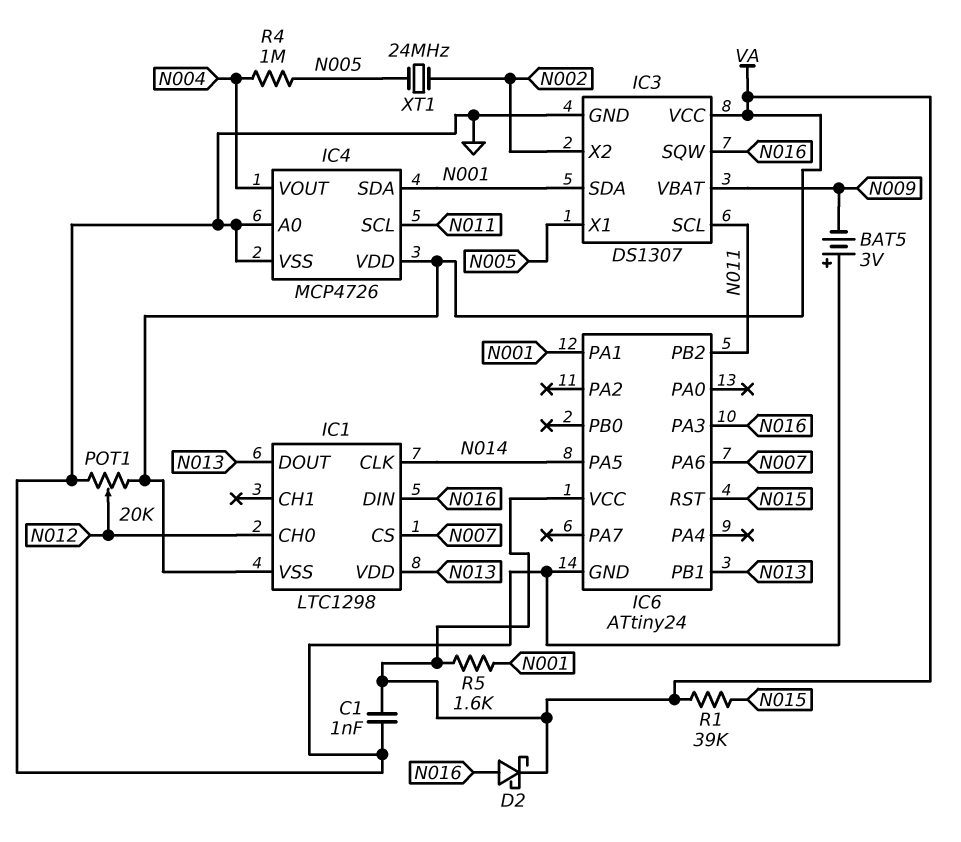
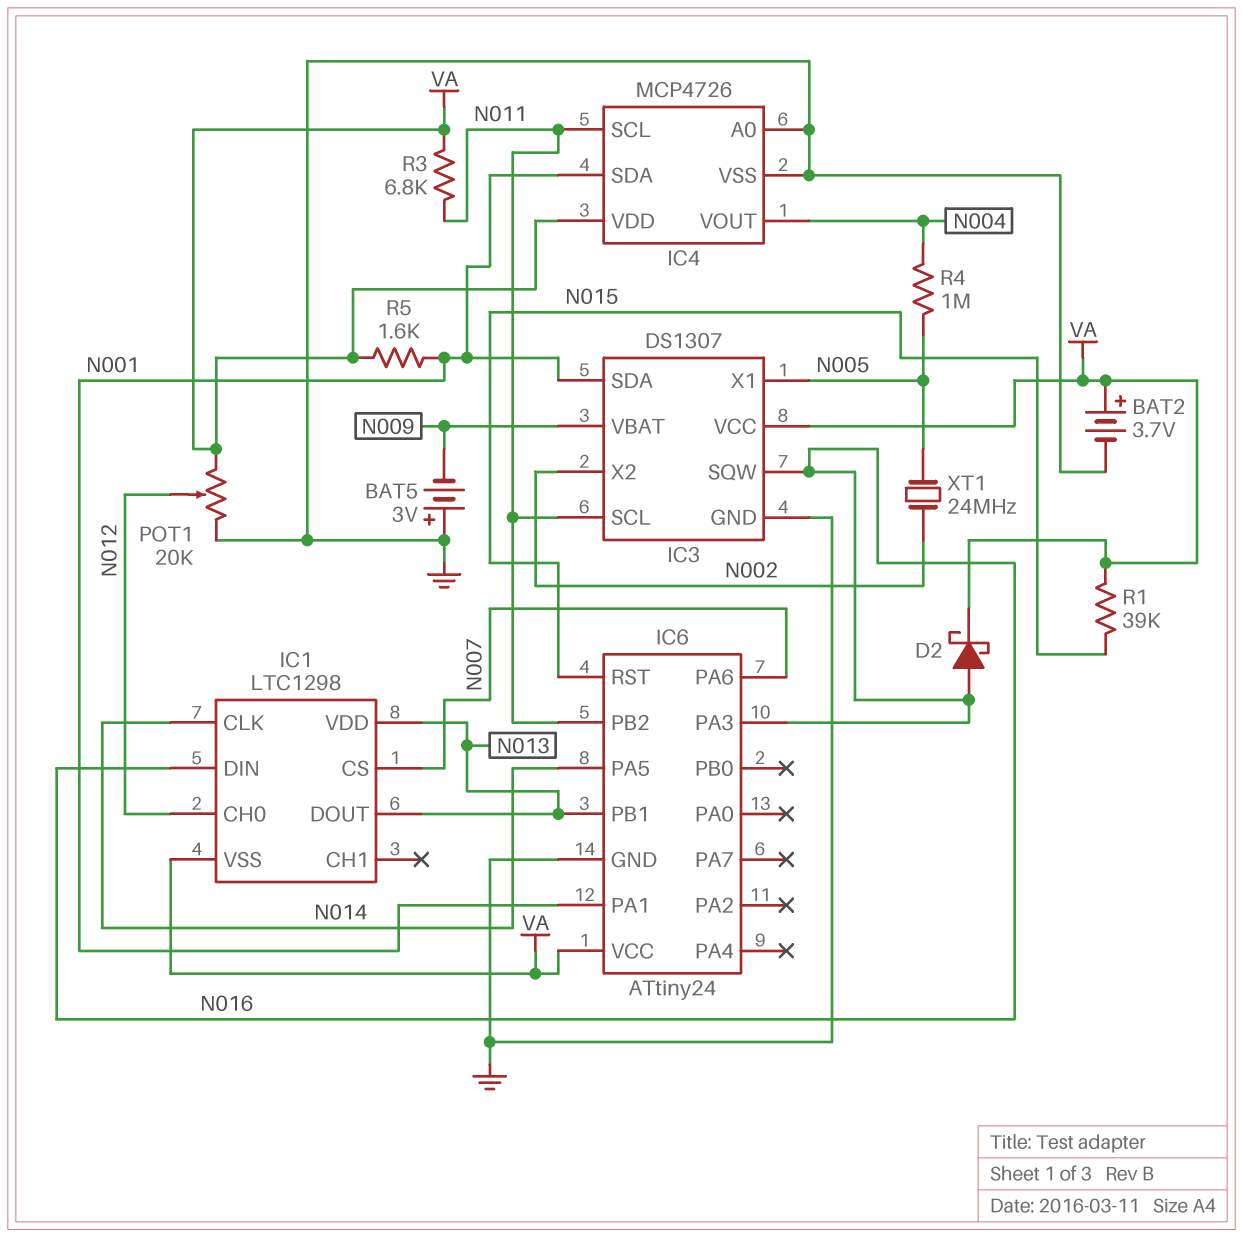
BAT2: none -> 3.7V (plus VA, minus GND)
C1: 1nF (GND, VA) -> none
R3: none -> 6.8k (N011, VA)

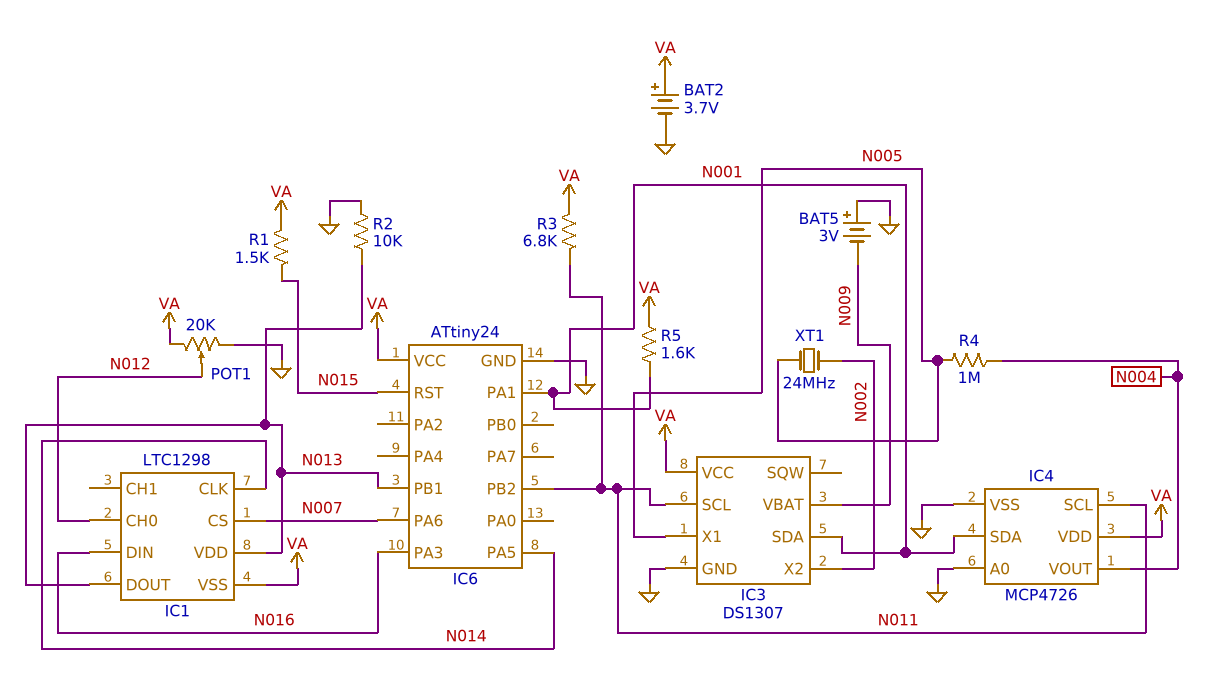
D2: schottky (A N016, K VA) -> none
IC3 pin SQW: N016 -> none
R1: 39k (N015, VA) -> 1.5k (N015, VA)
R2: none -> 10k (GND, N013)

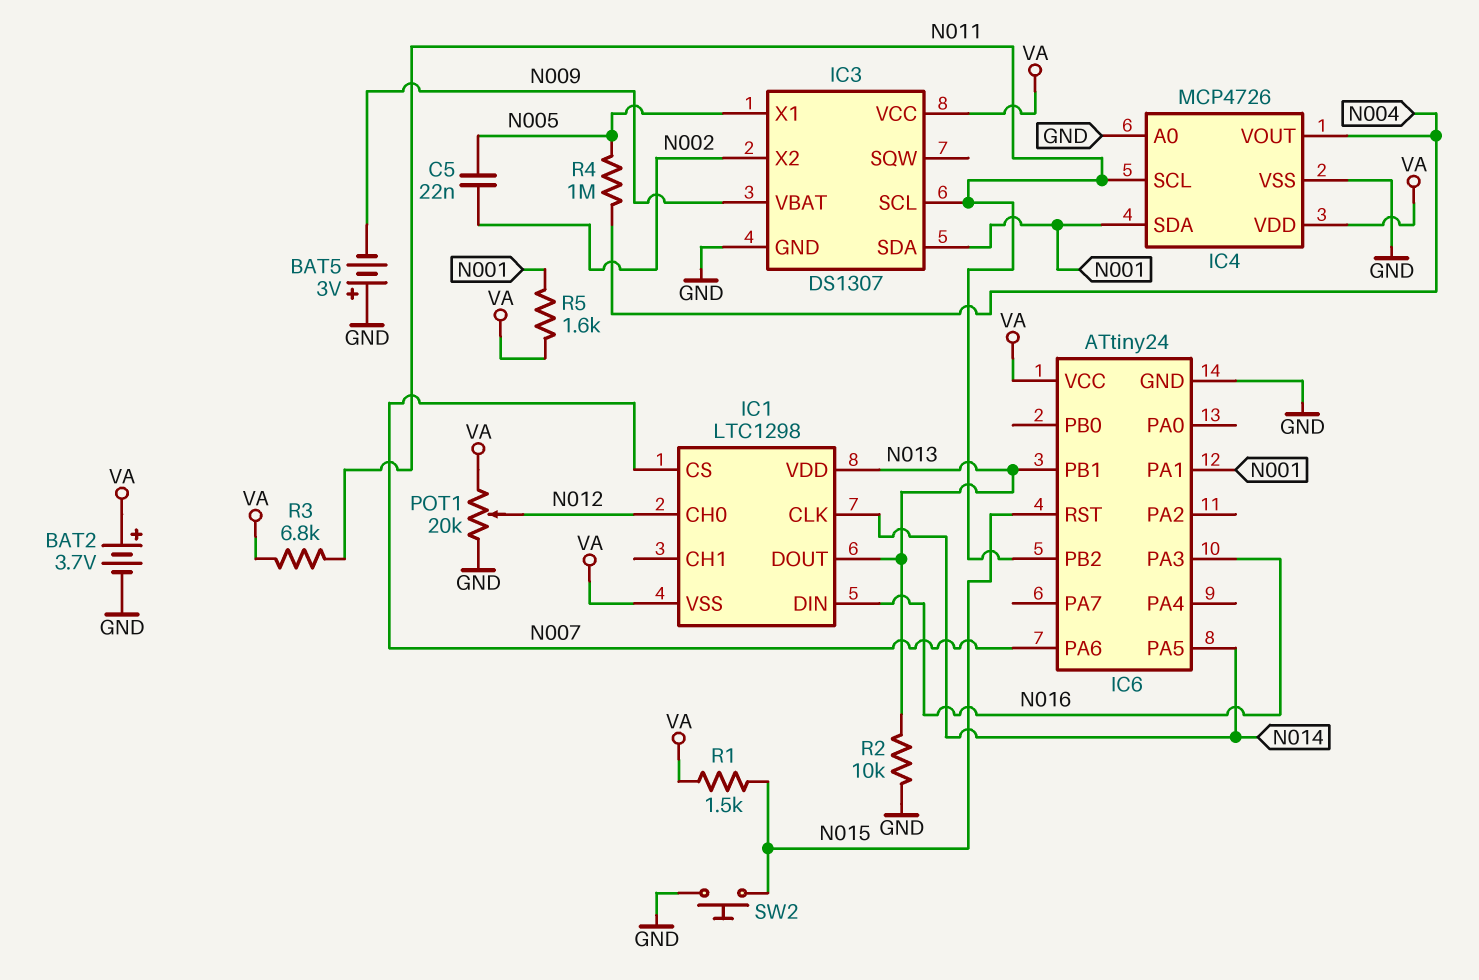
C5: none -> 22nF (N002, N005)
SW2: none -> button (GND, N015)
XT1: 24MHz (N002, N005) -> none

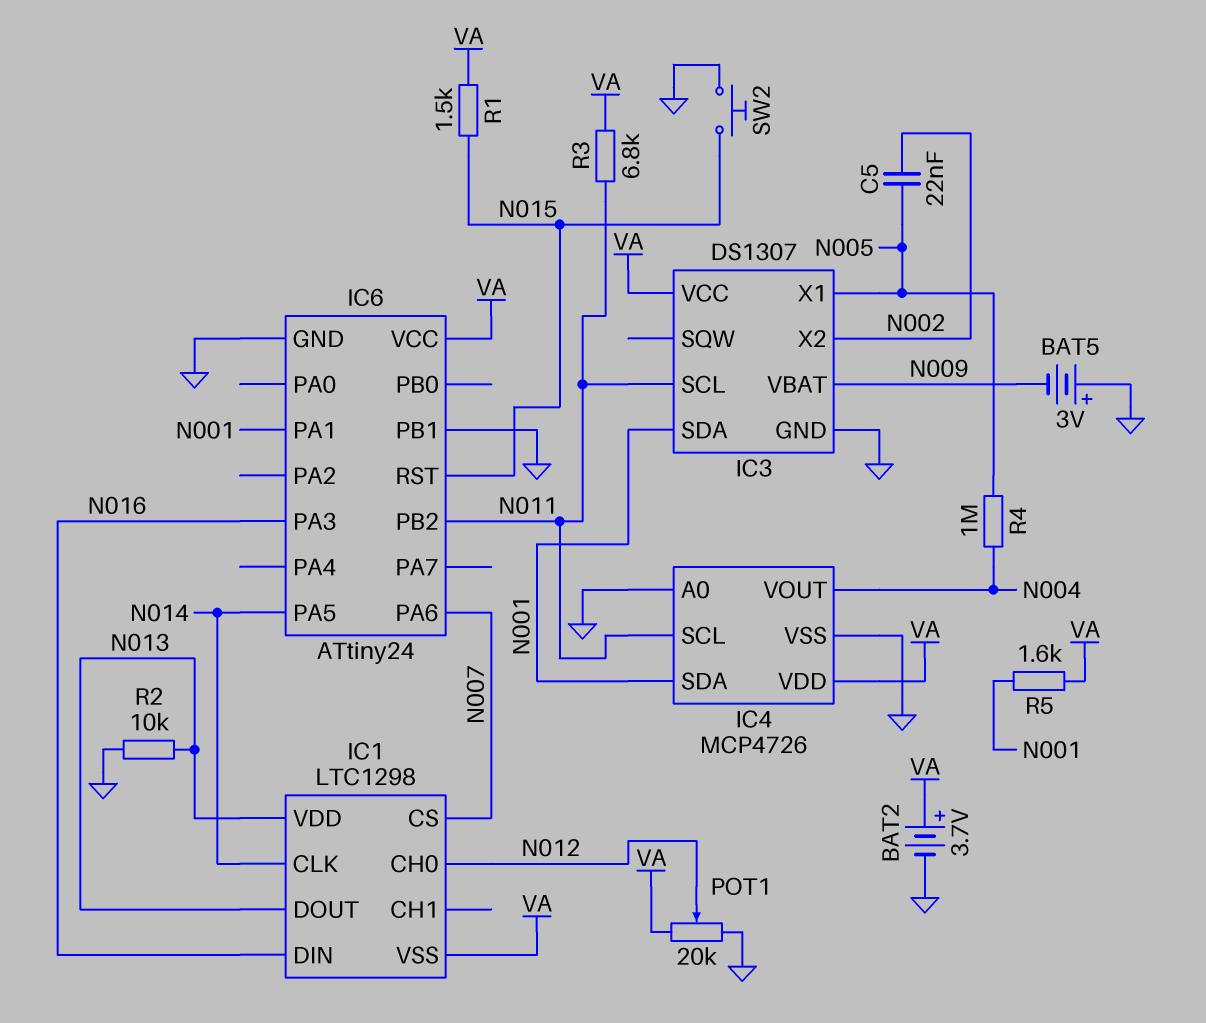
IC6 pin PB1: N013 -> GND

